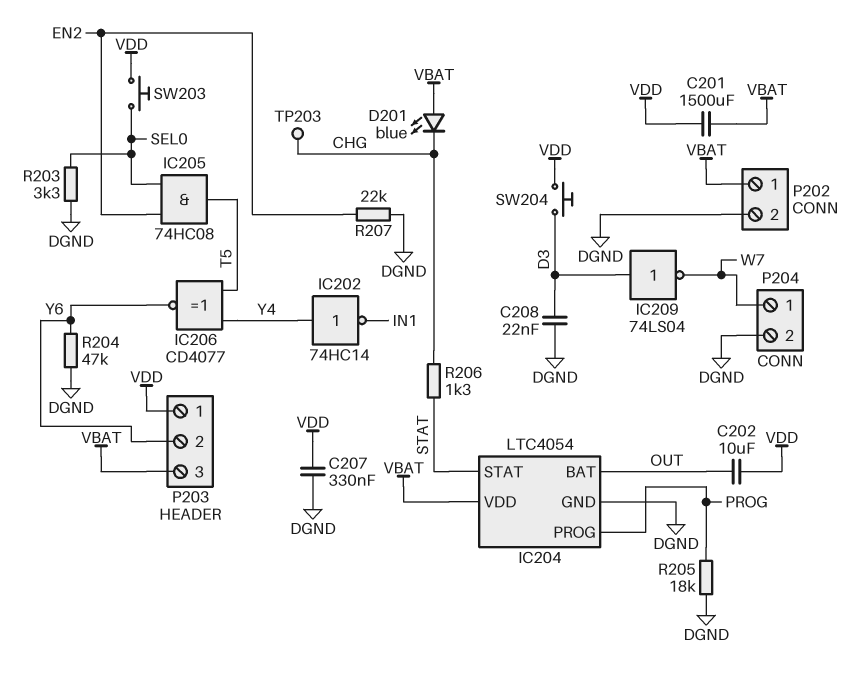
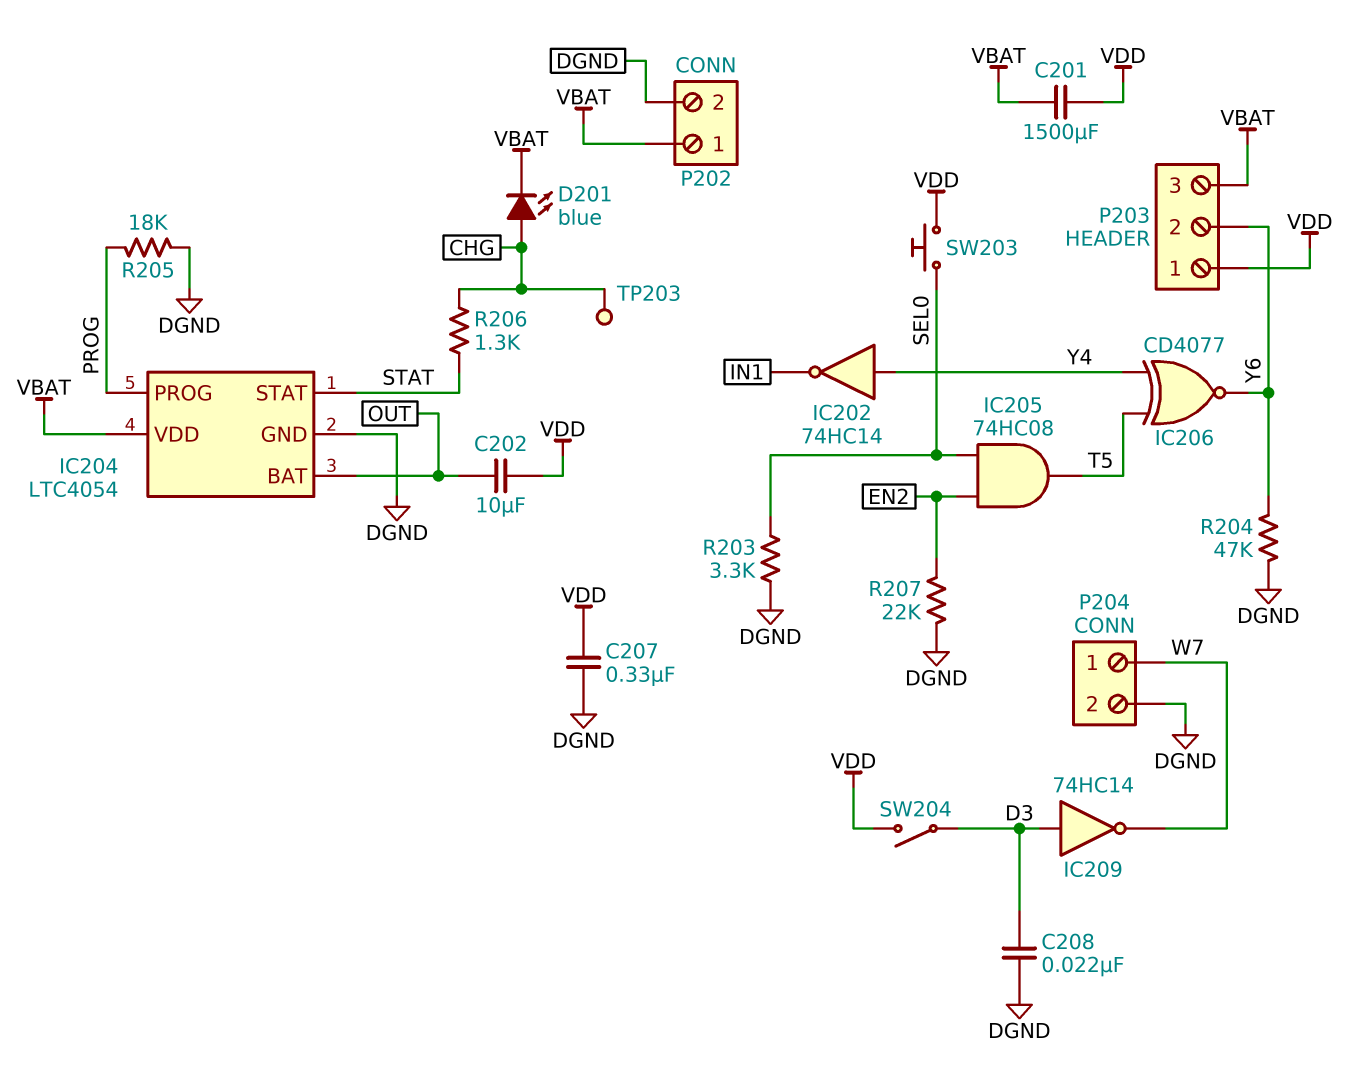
D201: LED blue (A VBAT, K CHG) -> LED blue (A CHG, K VBAT)
IC209: NOT 74LS04 (in D3, out W7) -> NOT 74HC14 (in D3, out W7)
SW204: button (D3, VDD) -> switch (D3, VDD)

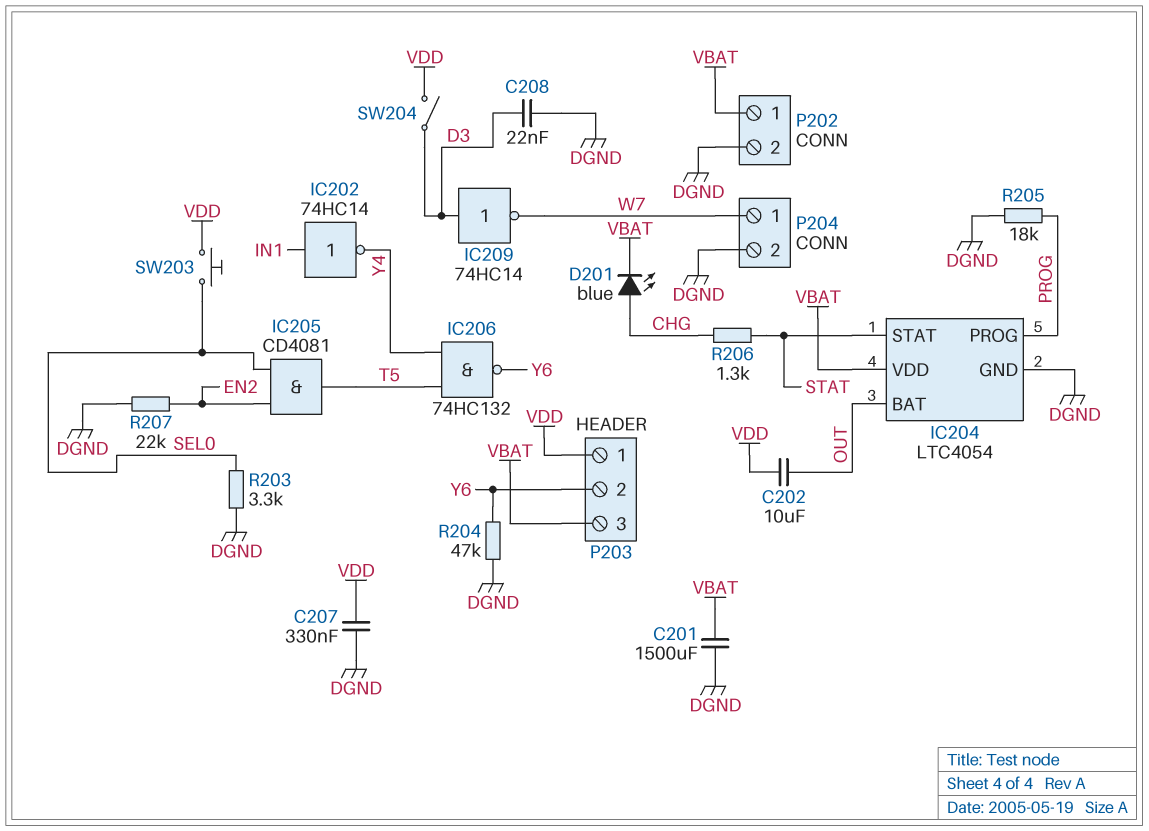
C201: 1500uF (VBAT, VDD) -> 1500uF (DGND, VBAT)
IC202: NOT 74HC14 (in Y4, out IN1) -> NOT 74HC14 (in IN1, out Y4)
IC205: AND 74HC08 (in EN2, in SEL0, out T5) -> AND CD4081 (in EN2, in SEL0, out T5)
IC206: XNOR CD4077 (in T5, in Y4, out Y6) -> NAND 74HC132 (in T5, in Y4, out Y6)
TP203: test point (CHG) -> none

